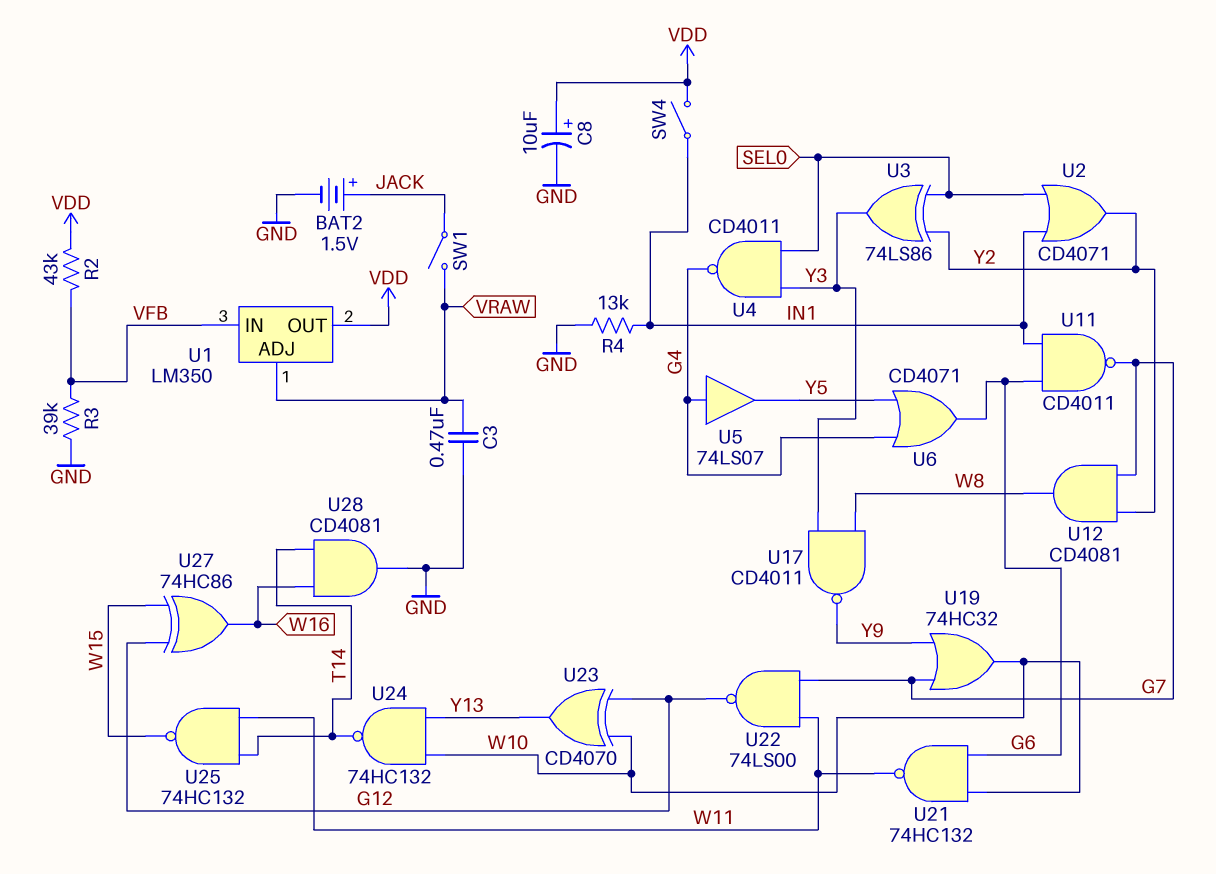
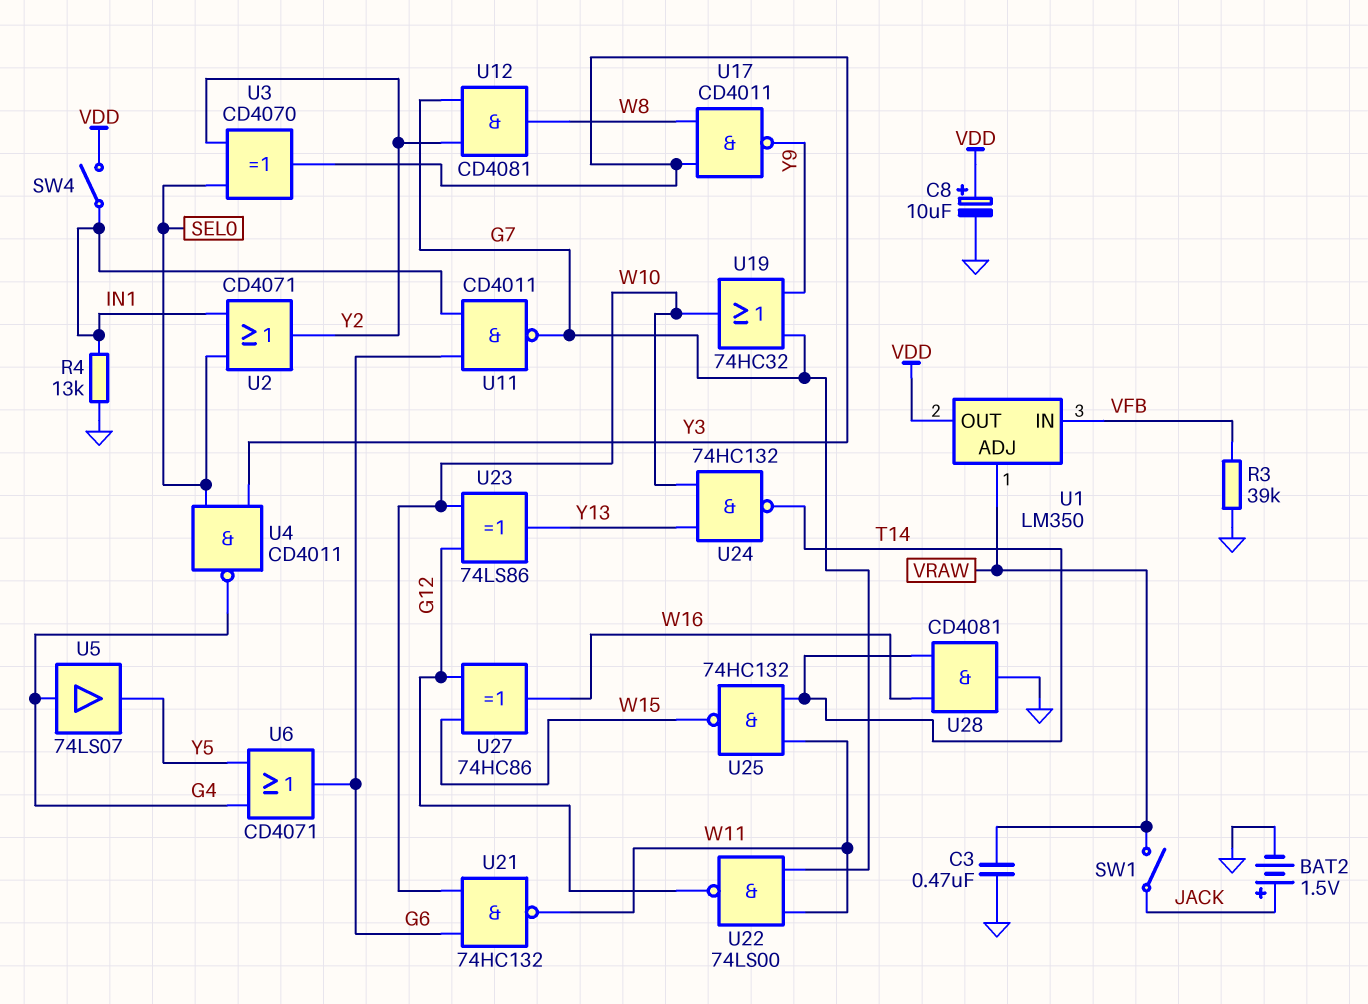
R2: 43k (VDD, VFB) -> none
U3: XOR 74LS86 (in SEL0, in Y2, out Y3) -> XOR CD4070 (in SEL0, in Y2, out Y3)
U23: XOR CD4070 (in G12, in W10, out Y13) -> XOR 74LS86 (in G12, in W10, out Y13)

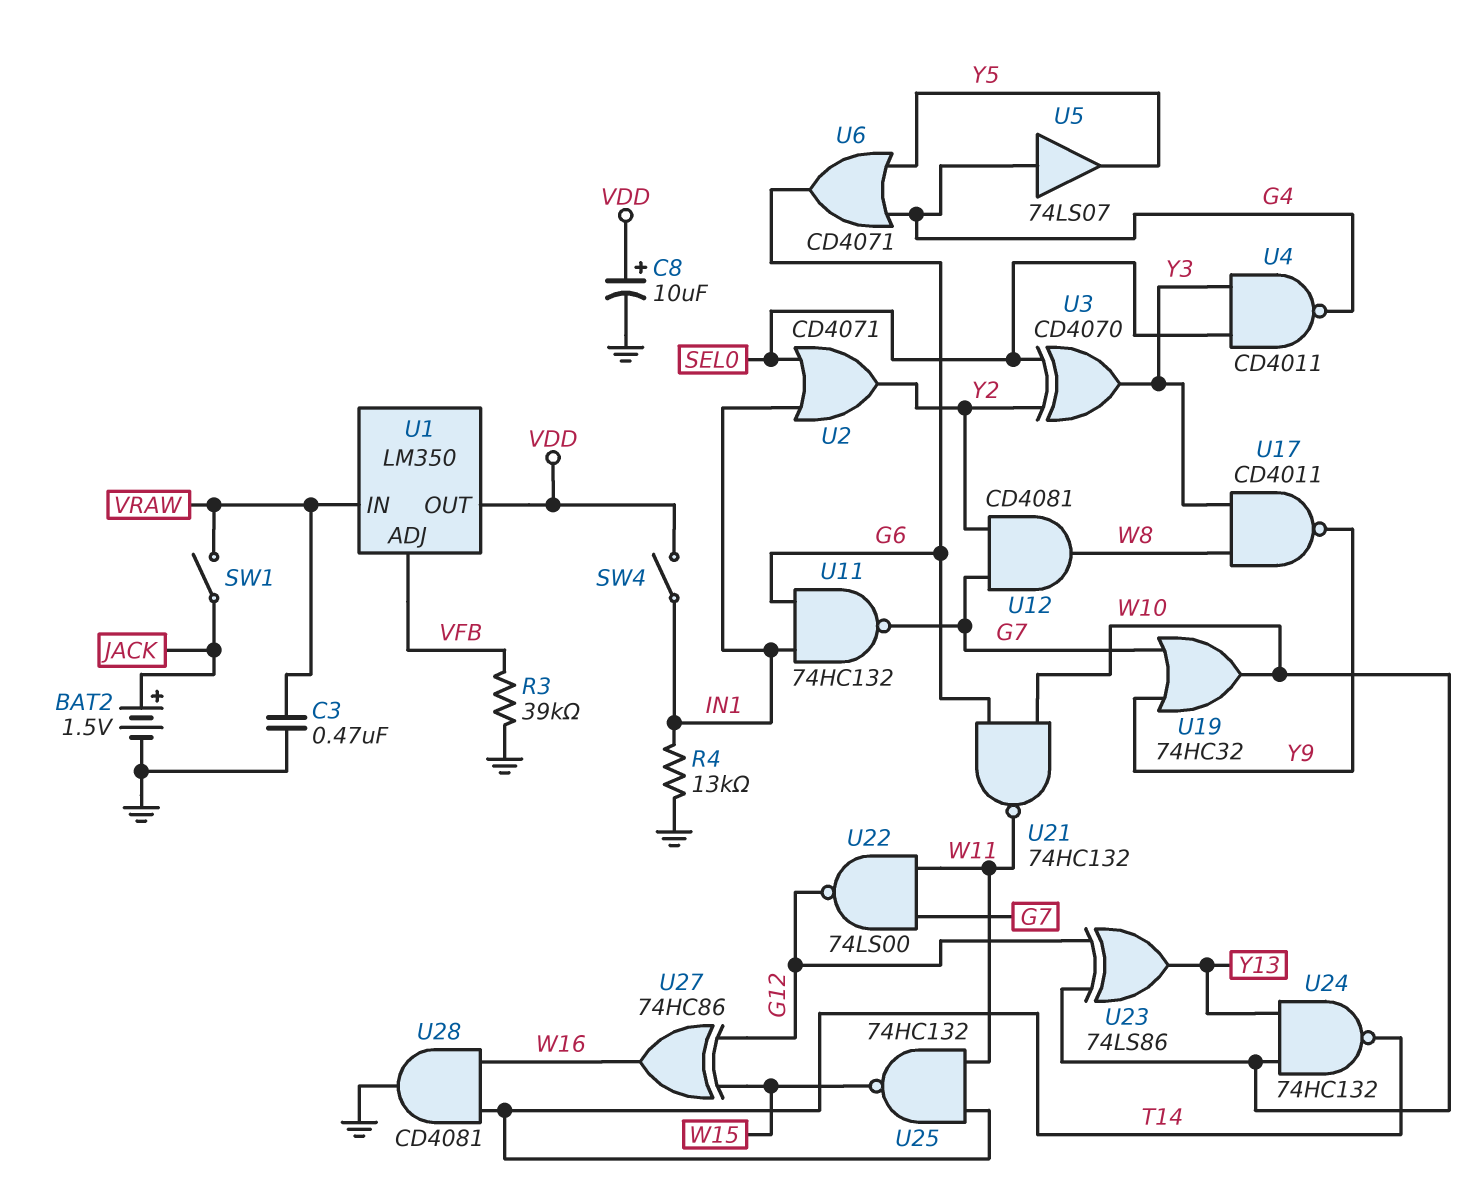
U1 pin ADJ: VRAW -> VFB
U1 pin IN: VFB -> VRAW
U11: NAND CD4011 (in G6, in IN1, out G7) -> NAND 74HC132 (in G6, in IN1, out G7)

